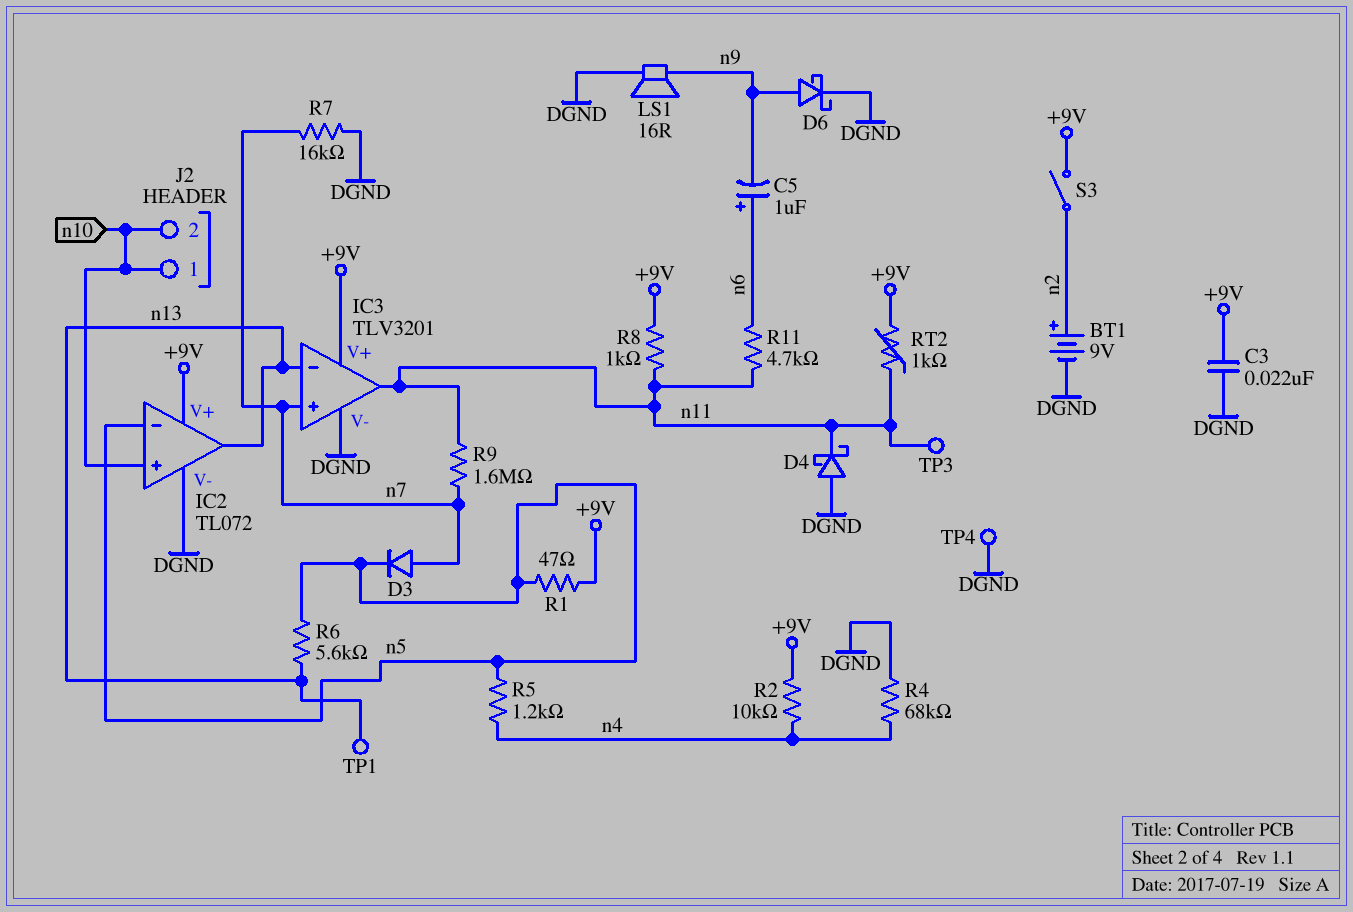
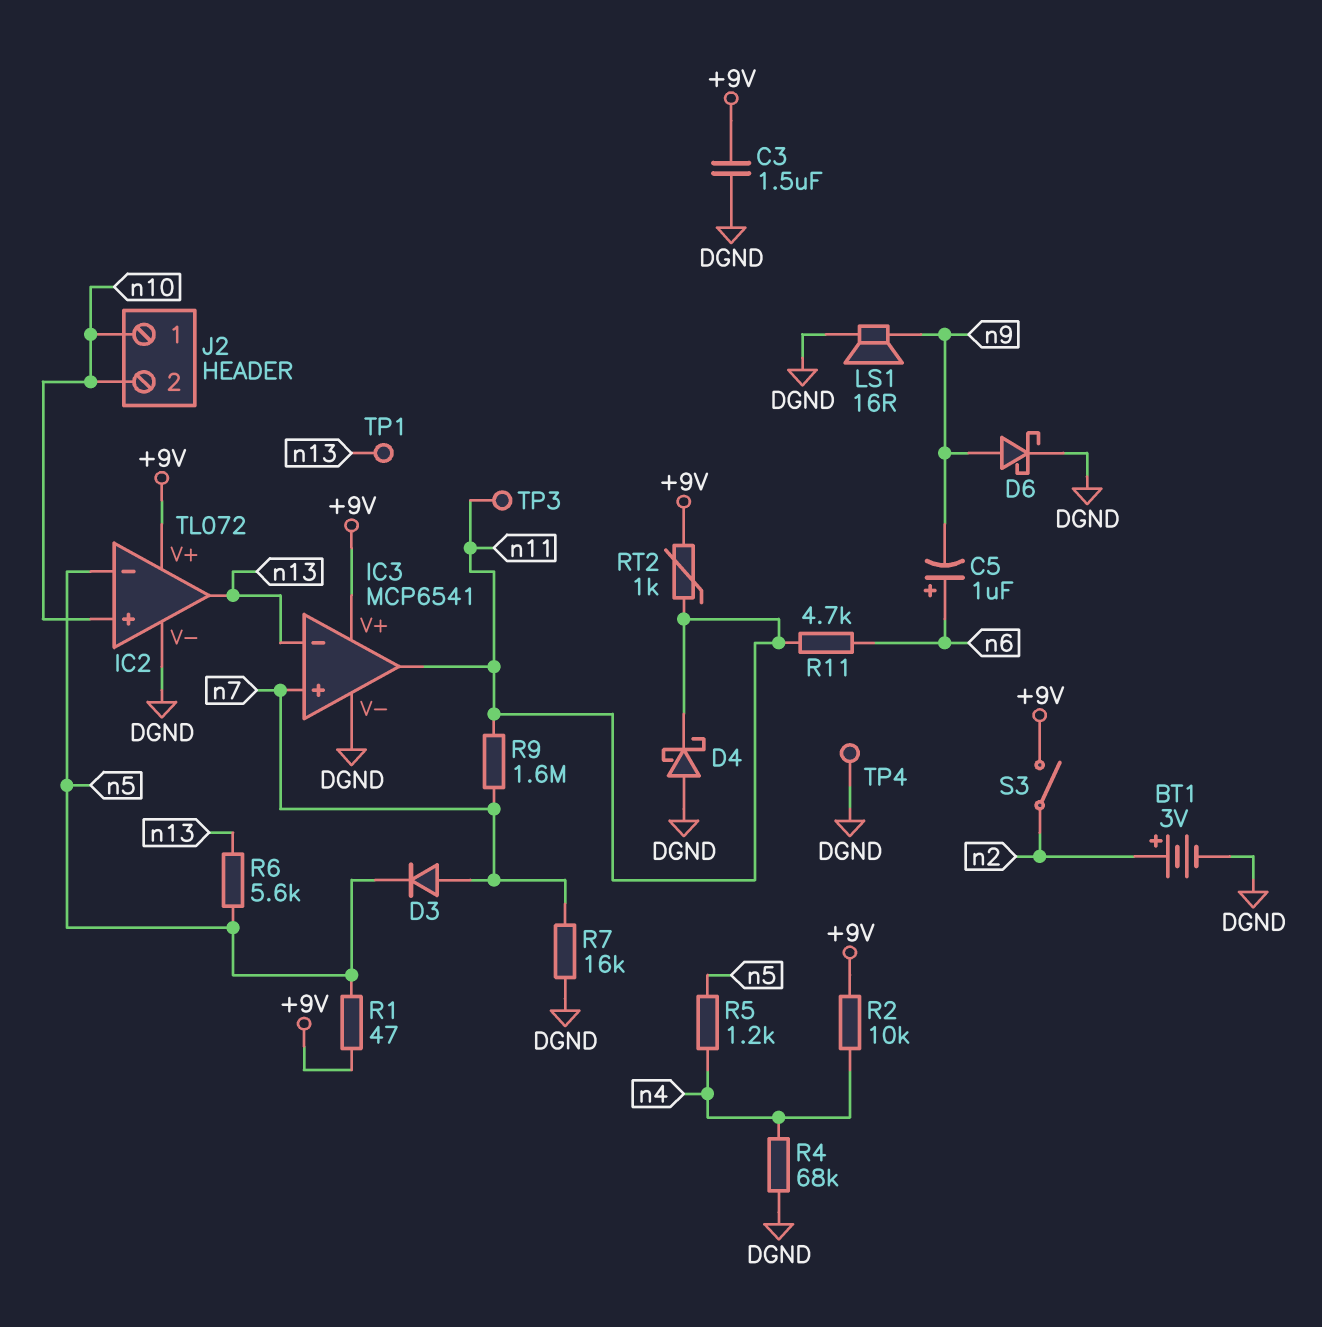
BT1: 9V (plus n2, minus DGND) -> 3V (plus n2, minus DGND)
C3: 22nF (+9V, DGND) -> 1.5uF (+9V, DGND)
IC3: TLV3201 -> MCP6541
R8: 1k (+9V, n11) -> none

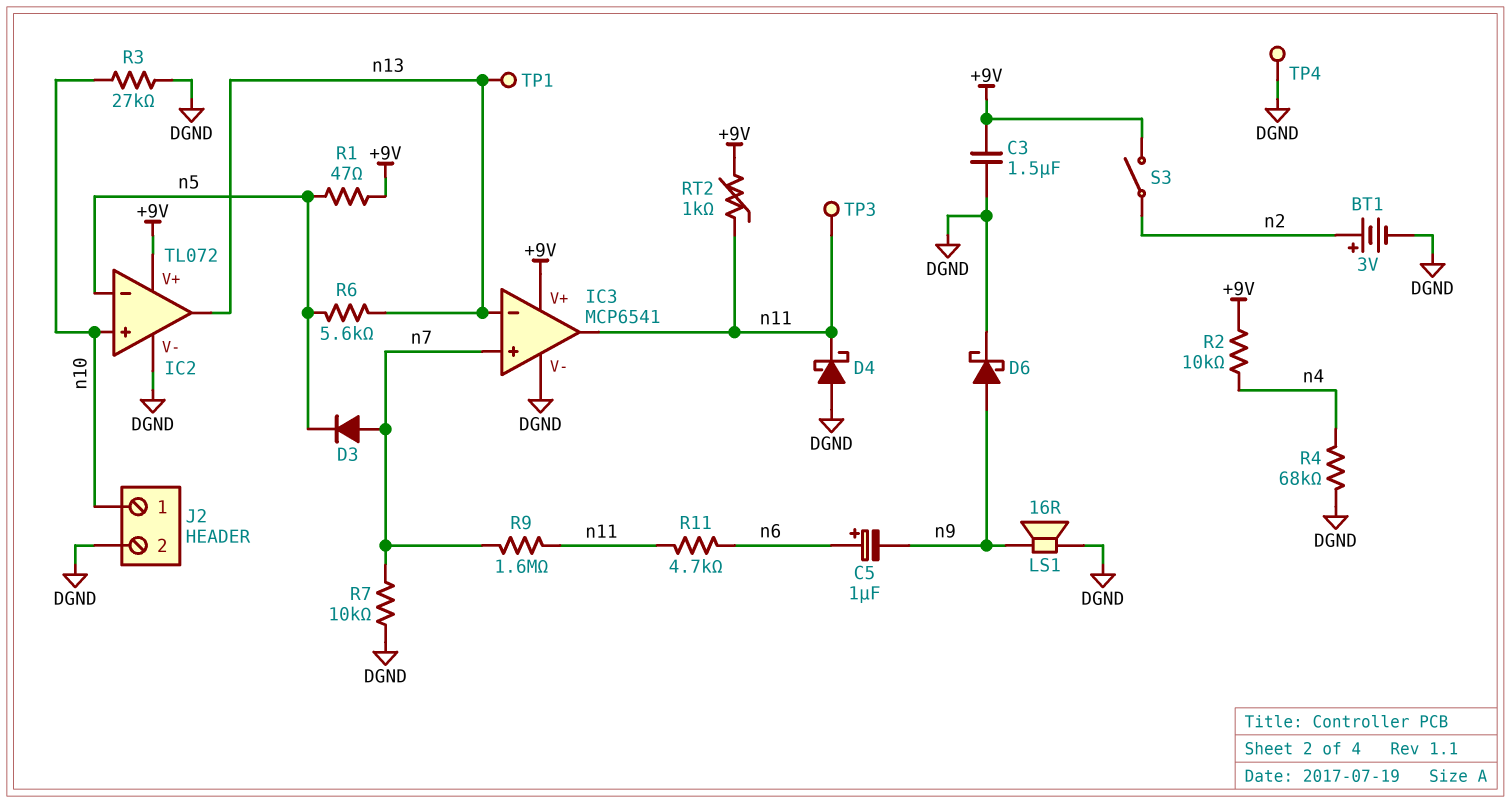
J2 pin 2: n10 -> DGND
R3: none -> 27k (DGND, n10)
R5: 1.2k (n4, n5) -> none
R7: 16k (DGND, n7) -> 10k (DGND, n7)

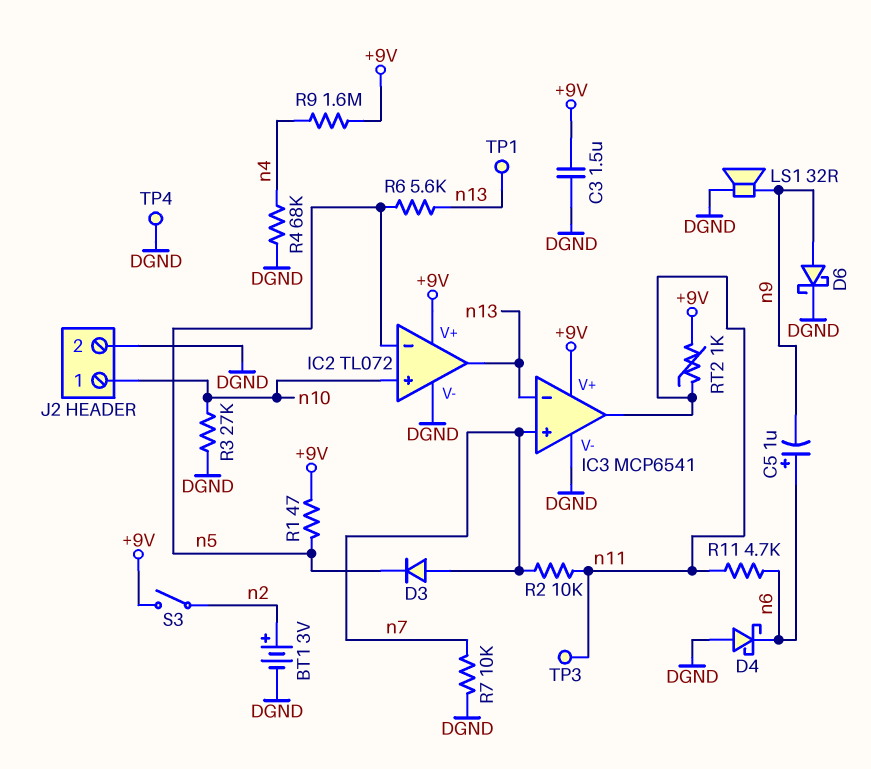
D4: schottky (A DGND, K n11) -> schottky (A DGND, K n6)
LS1: speaker 16R (DGND, n9) -> speaker 32R (DGND, n9)
R2: 10k (+9V, n4) -> 10k (n7, n11)
R9: 1.6M (n7, n11) -> 1.6M (+9V, n4)

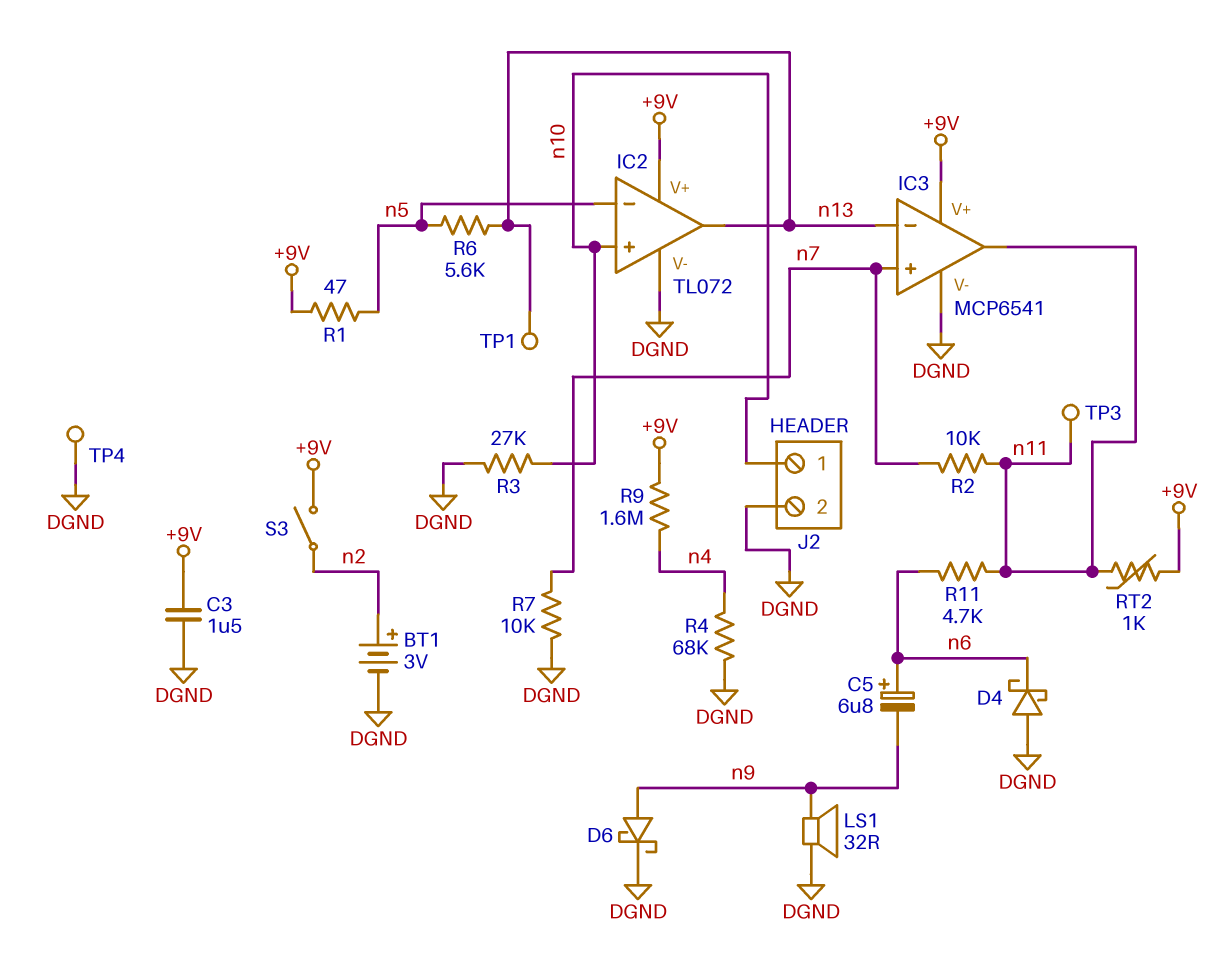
C5: 1uF (plus n6, minus n9) -> 6.8uF (plus n6, minus n9)
D3: diode (A n7, K n5) -> none

